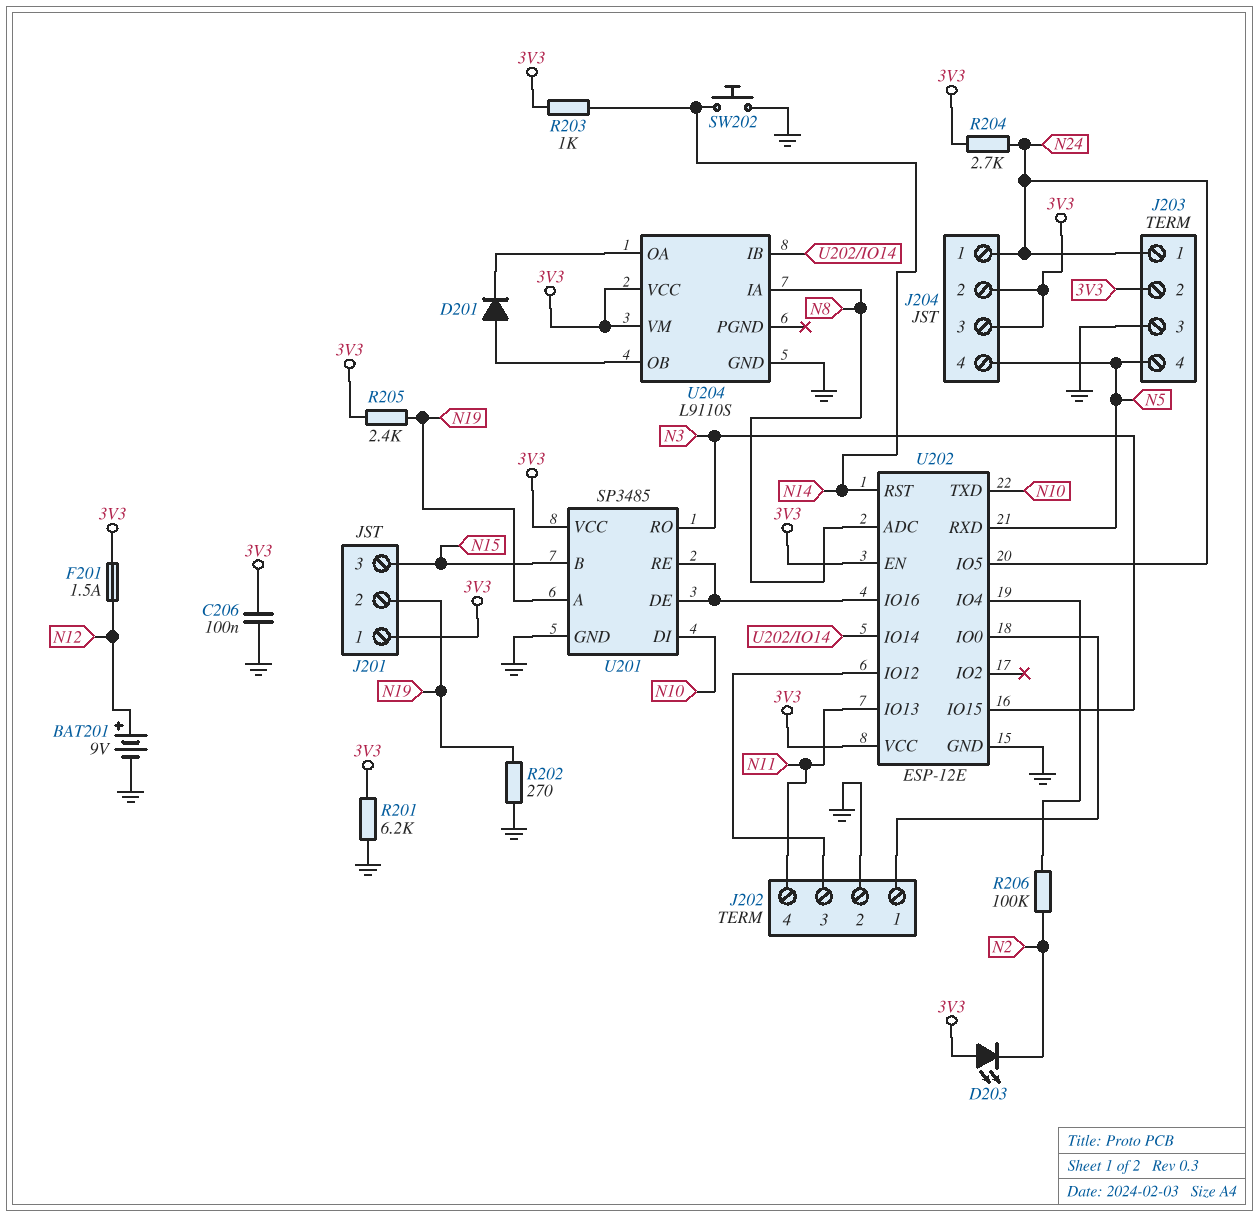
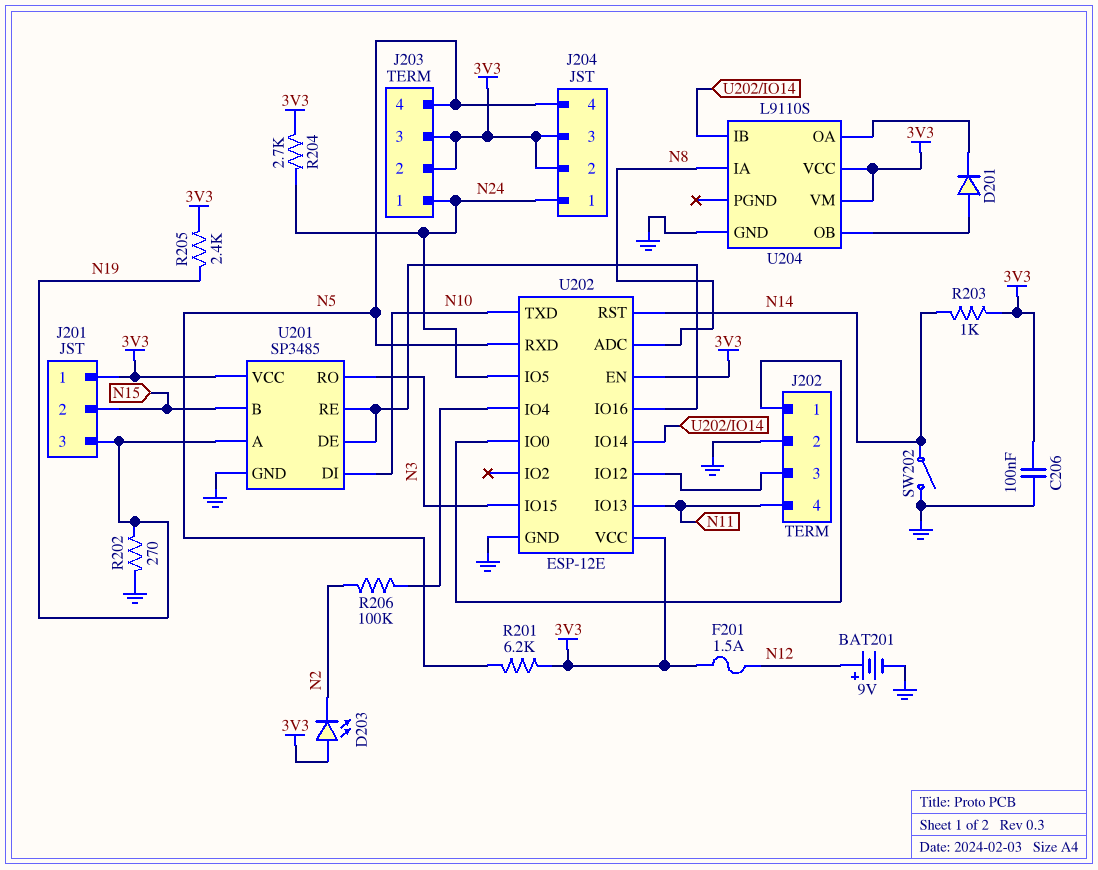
J201 pin 2: N19 -> N15
J201 pin 3: N15 -> N19
J203 pin 3: GND -> 3V3
R201: 6.2k (3V3, GND) -> 6.2k (3V3, N5)
SW202: button (GND, N14) -> switch (GND, N14)

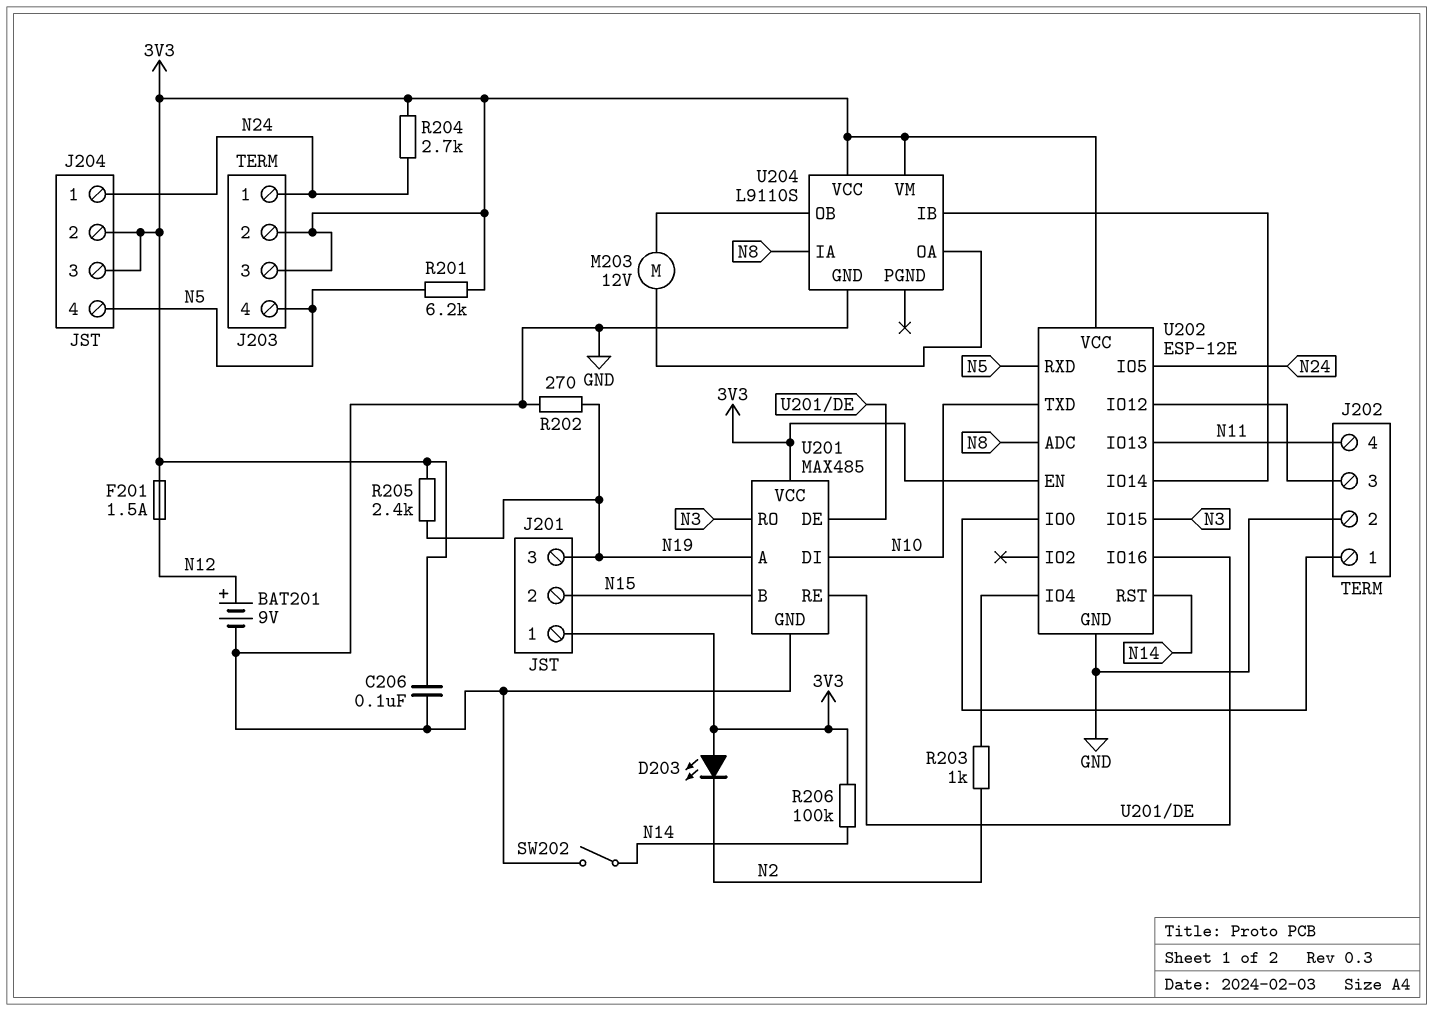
D201: diode (A U204/OB, K U204/OA) -> none
M203: none -> motor 12V (U204/OA, U204/OB)
R203: 1k (3V3, N14) -> 1k (N2, U202/IO4)
R206: 100k (N2, U202/IO4) -> 100k (3V3, N14)
U201: SP3485 -> MAX485

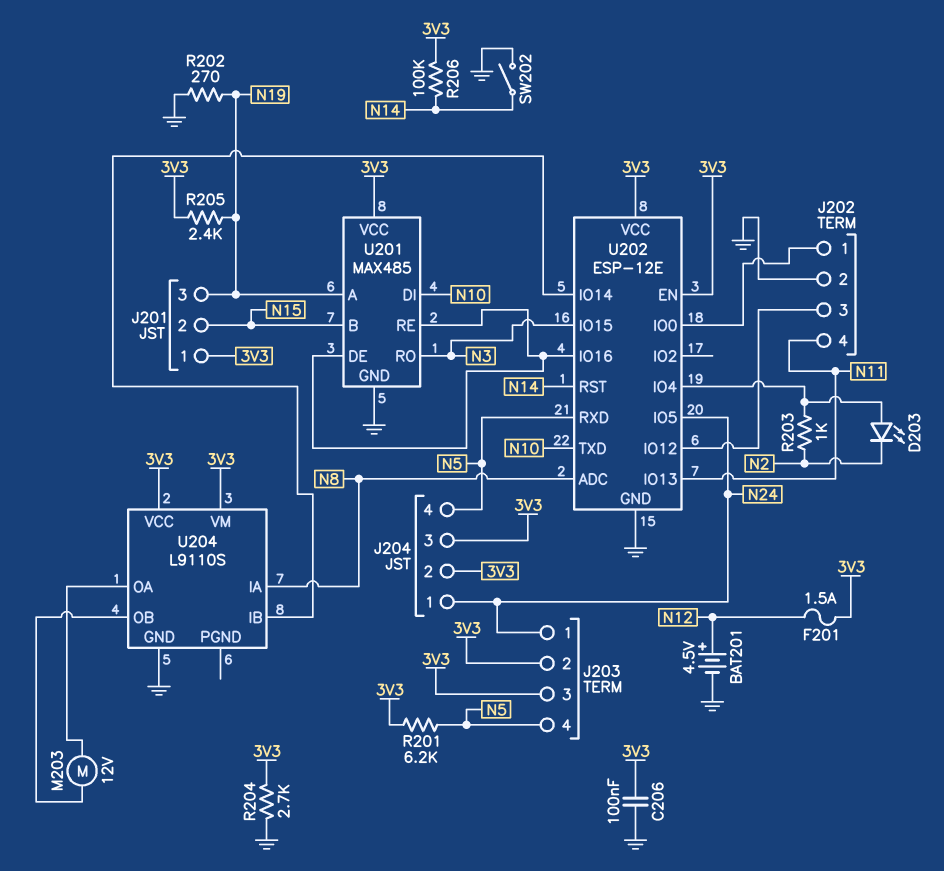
BAT201: 9V (plus N12, minus GND) -> 4.5V (plus N12, minus GND)
D203: LED (A 3V3, K N2) -> LED (A U202/IO4, K N2)
R204: 2.7k (3V3, N24) -> 2.7k (3V3, GND)

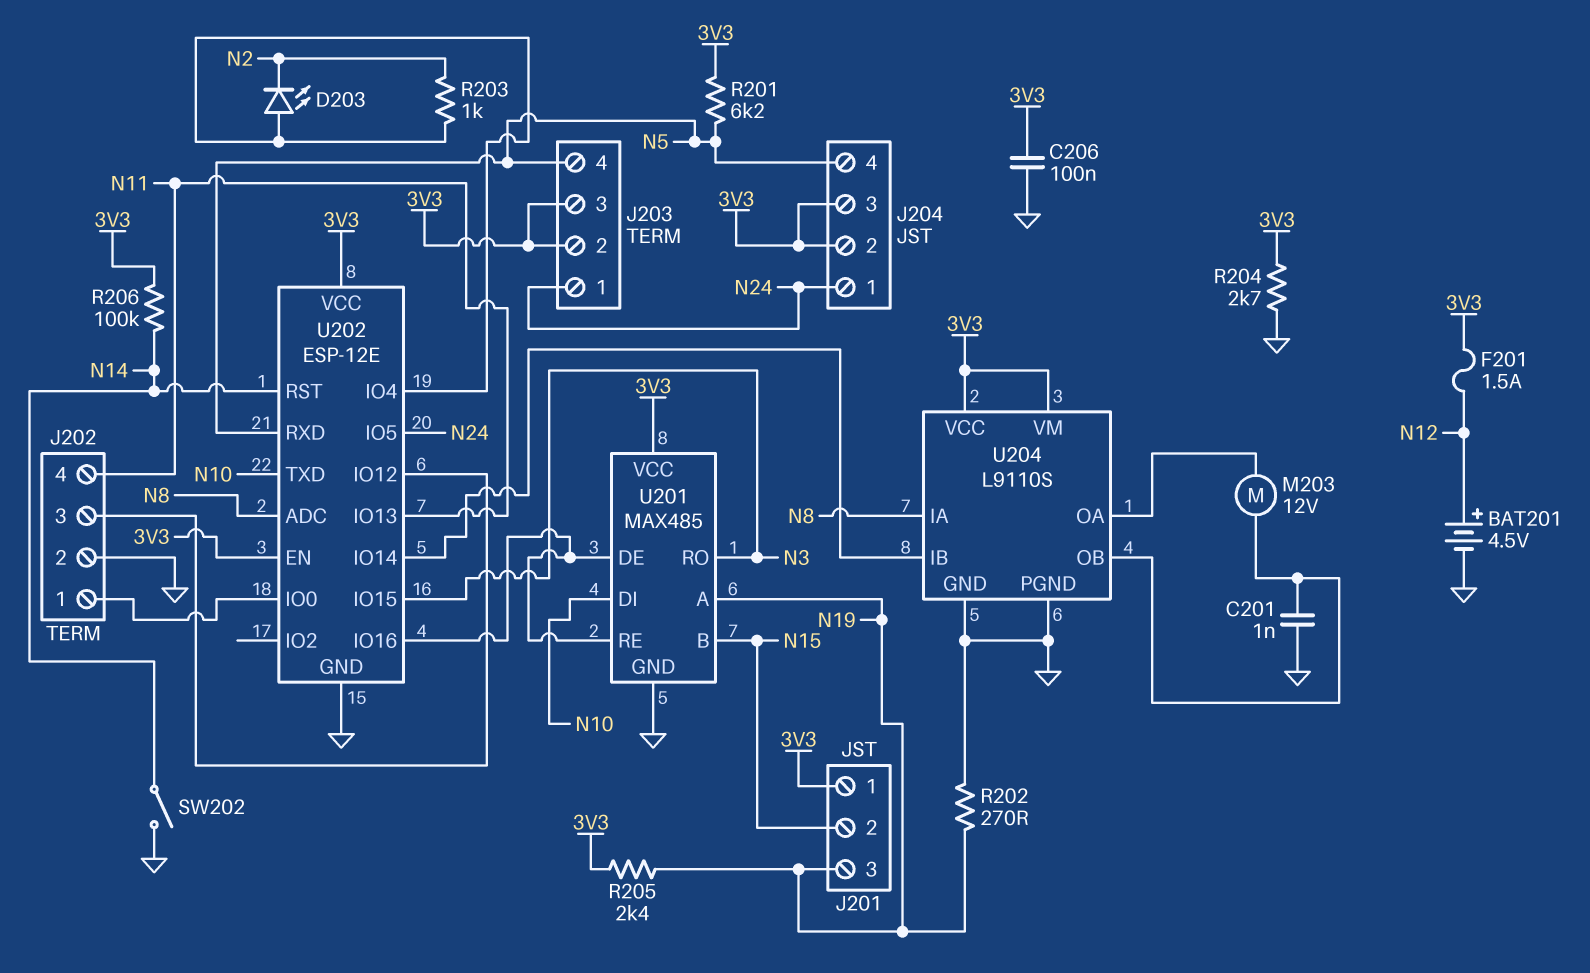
C201: none -> 1nF (GND, U204/OB)
U204 pin PGND: none -> GND

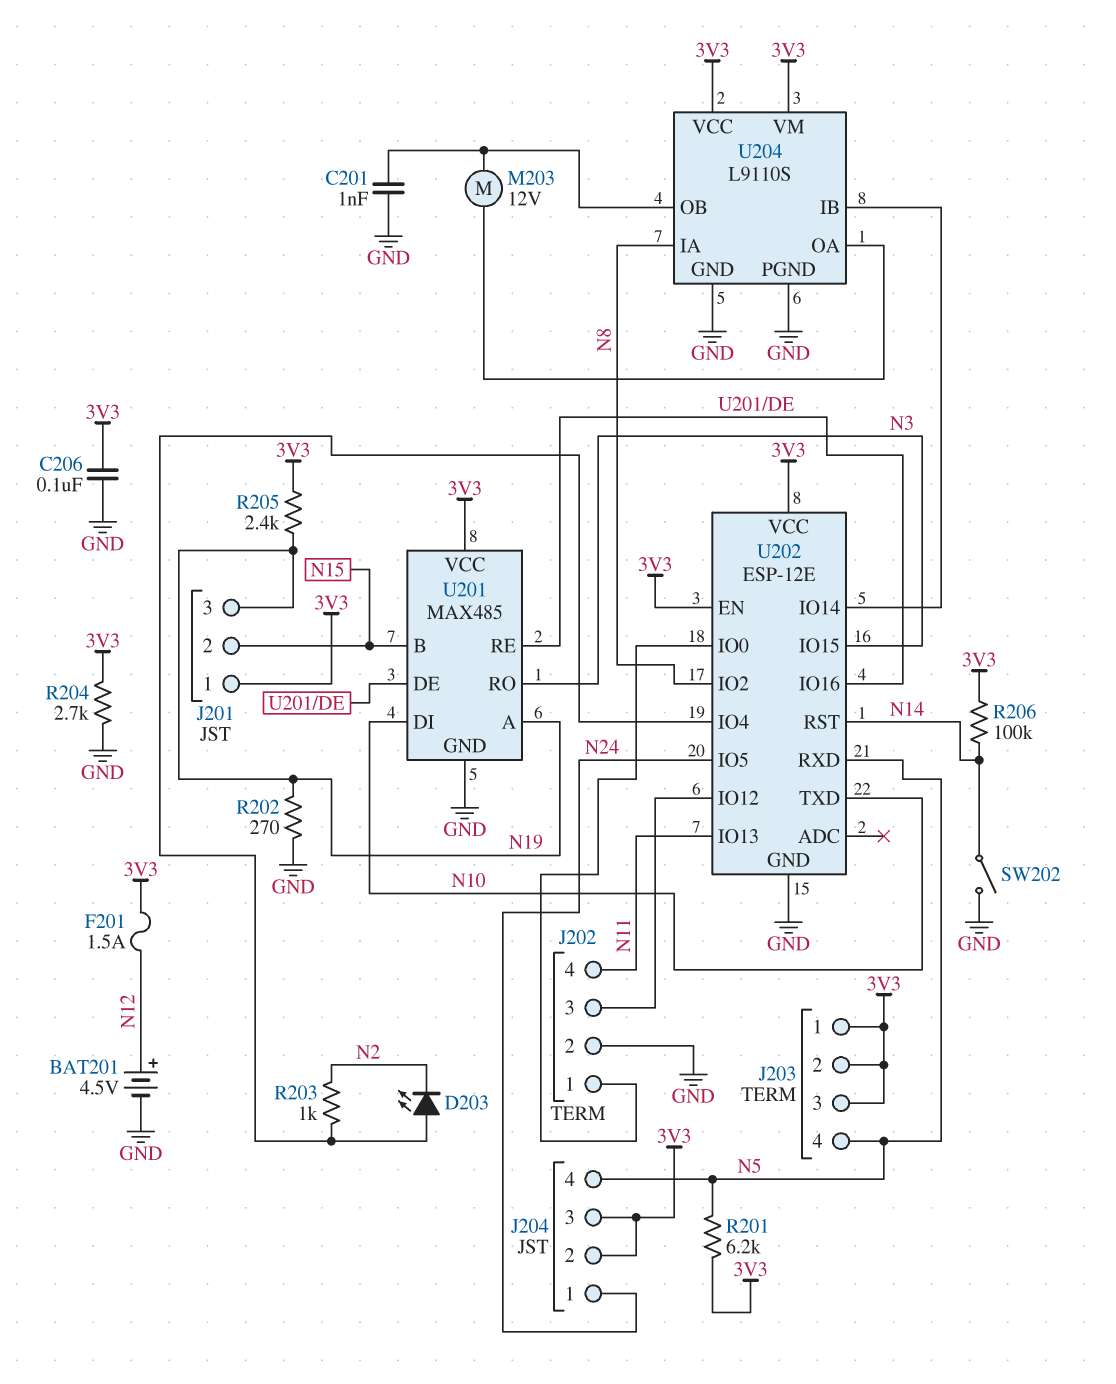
J203 pin 1: N24 -> 3V3
U202 pin ADC: N8 -> none
U202 pin IO2: none -> N8

